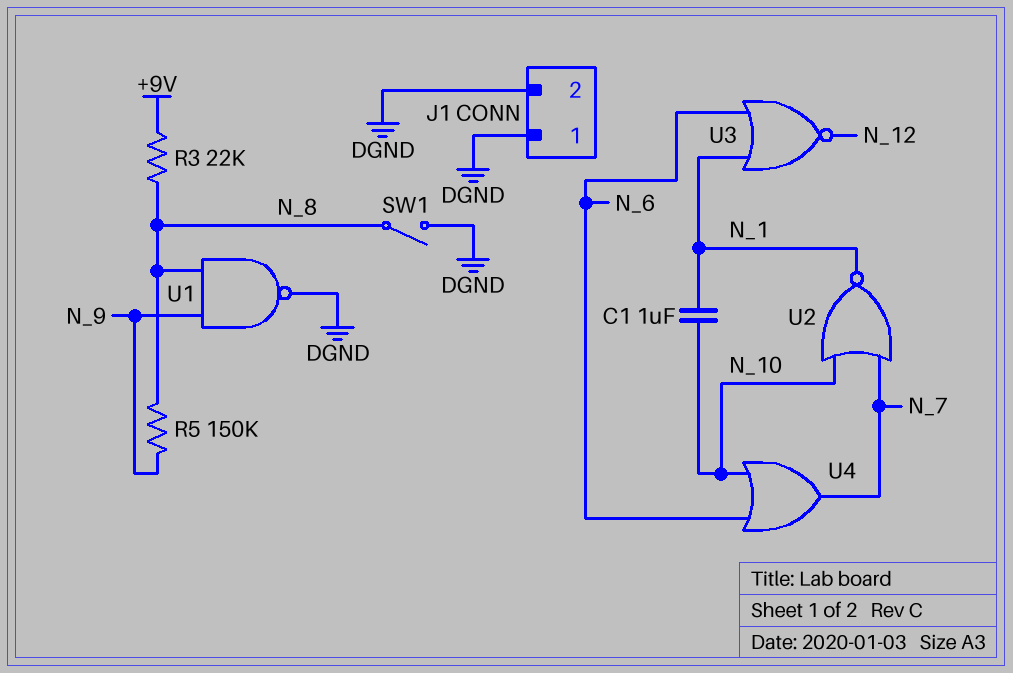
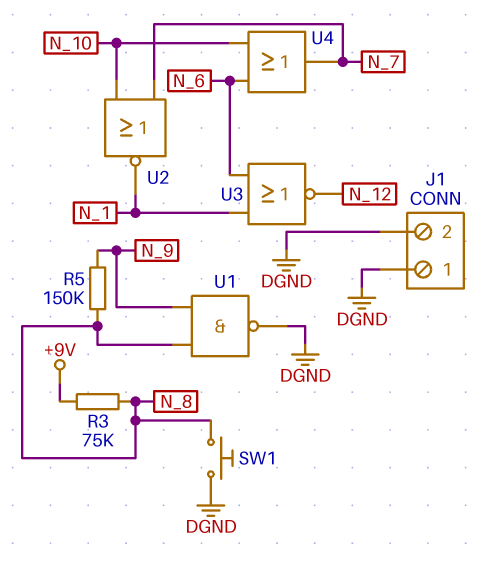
C1: 1uF (N_1, N_10) -> none
R3: 22k (+9V, N_8) -> 75k (+9V, N_8)
SW1: switch (DGND, N_8) -> button (DGND, N_8)

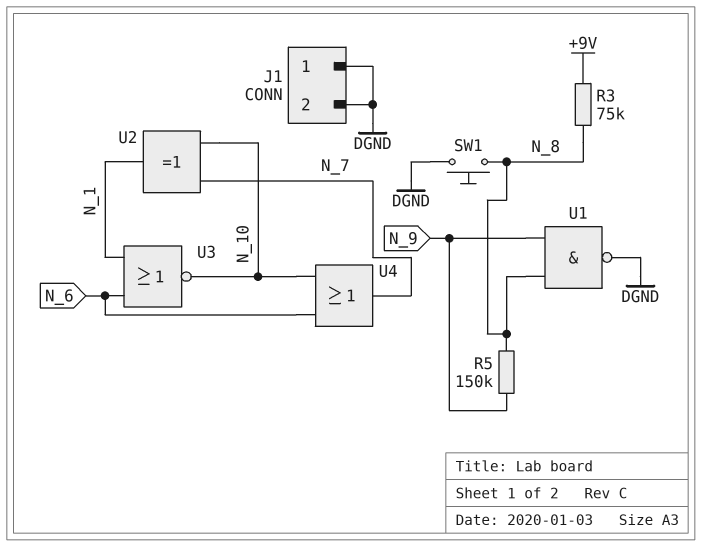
U2: NOR (in N_7, in N_10, out N_1) -> XOR (in N_7, in N_10, out N_1)
U3: NOR (in N_1, in N_6, out N_12) -> NOR (in N_1, in N_6, out N_10)

